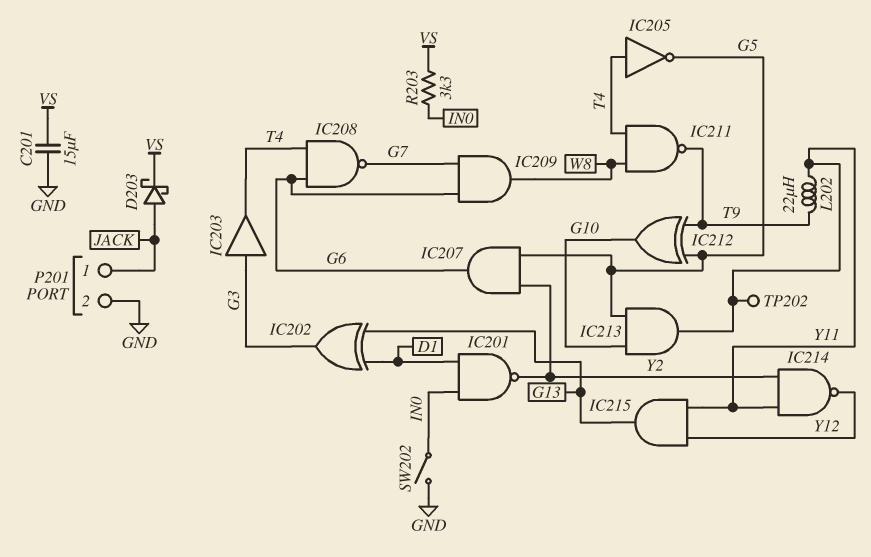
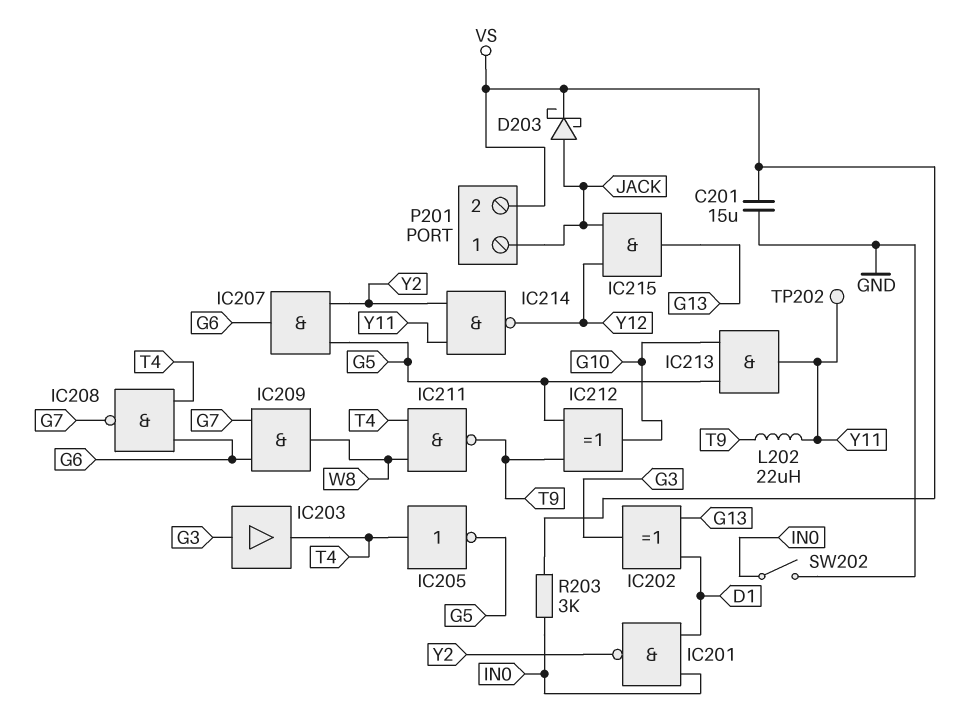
IC215: AND (in Y11, in Y12, out G13) -> AND (in JACK, in Y12, out G13)
P201 pin 2: GND -> VS
R203: 3.3k (IN0, VS) -> 3k (IN0, VS)

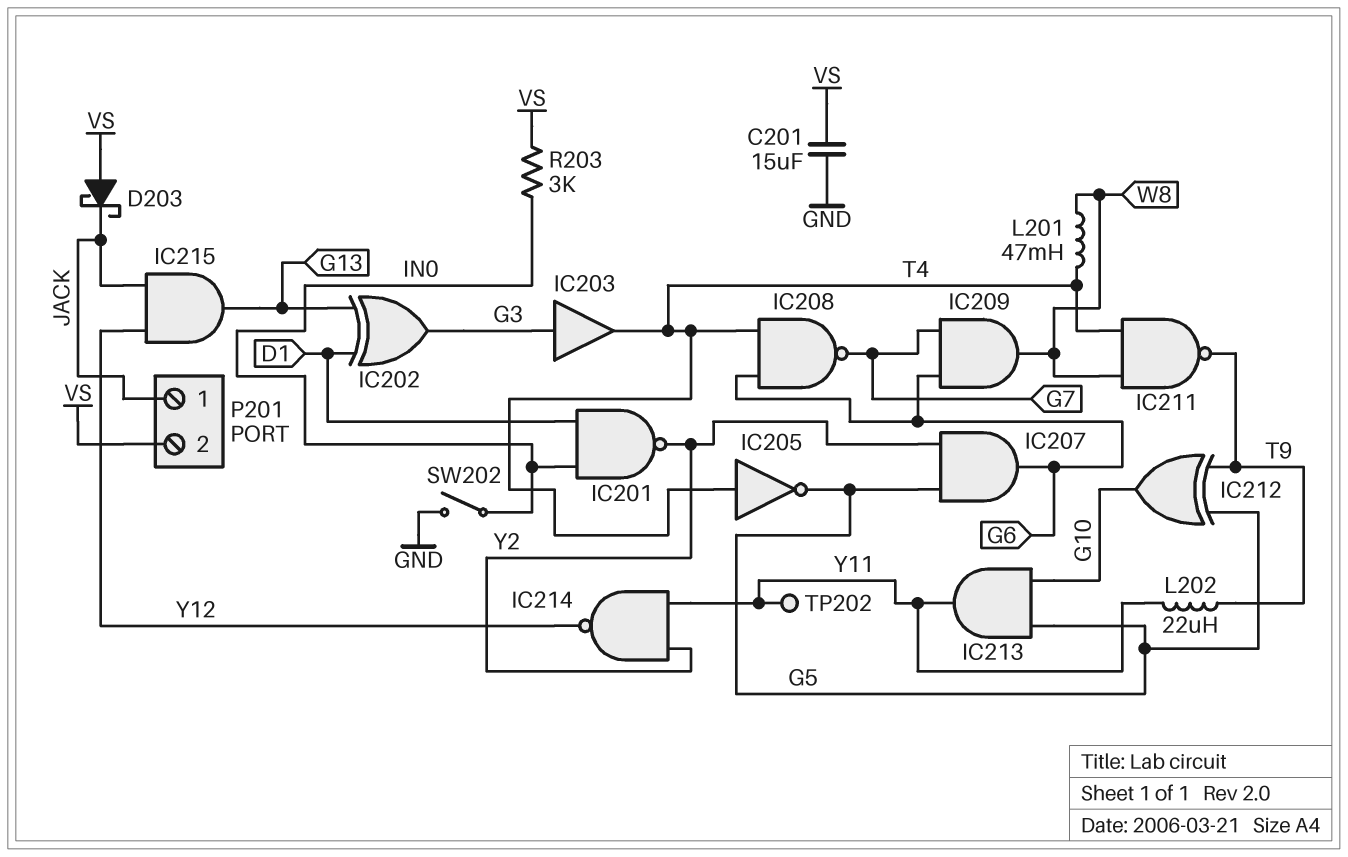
D203: schottky (A JACK, K VS) -> schottky (A VS, K JACK)
L201: none -> 47mH (T4, W8)

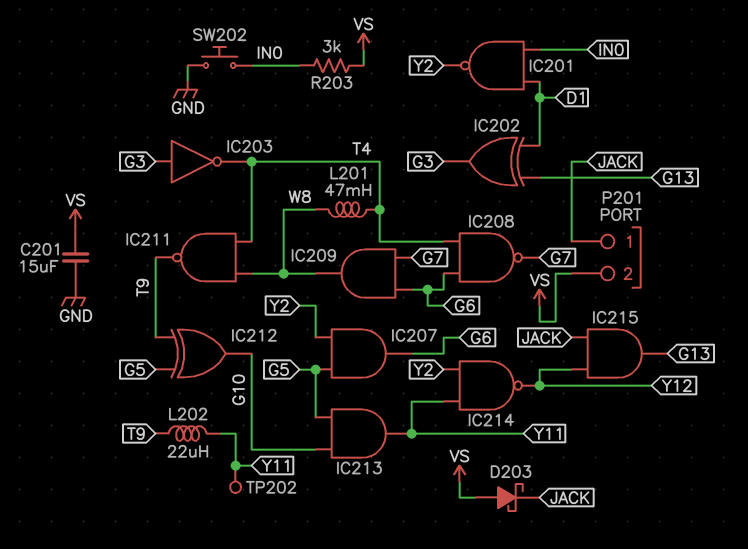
IC203: buffer (in G3, out T4) -> NOT (in G3, out T4)
IC205: NOT (in T4, out G5) -> none
SW202: switch (GND, IN0) -> button (GND, IN0)

